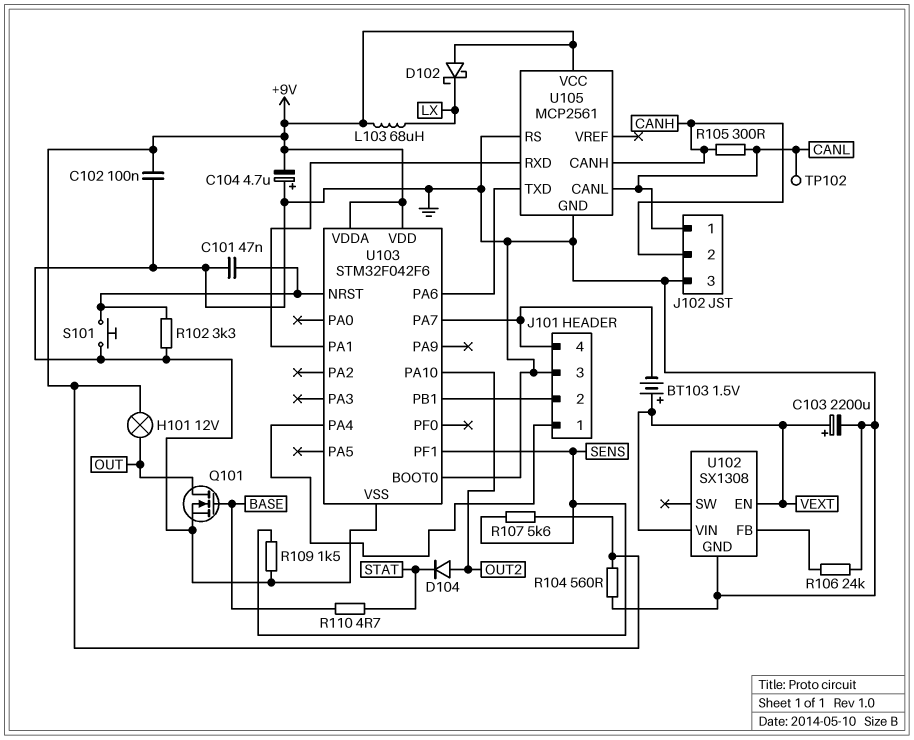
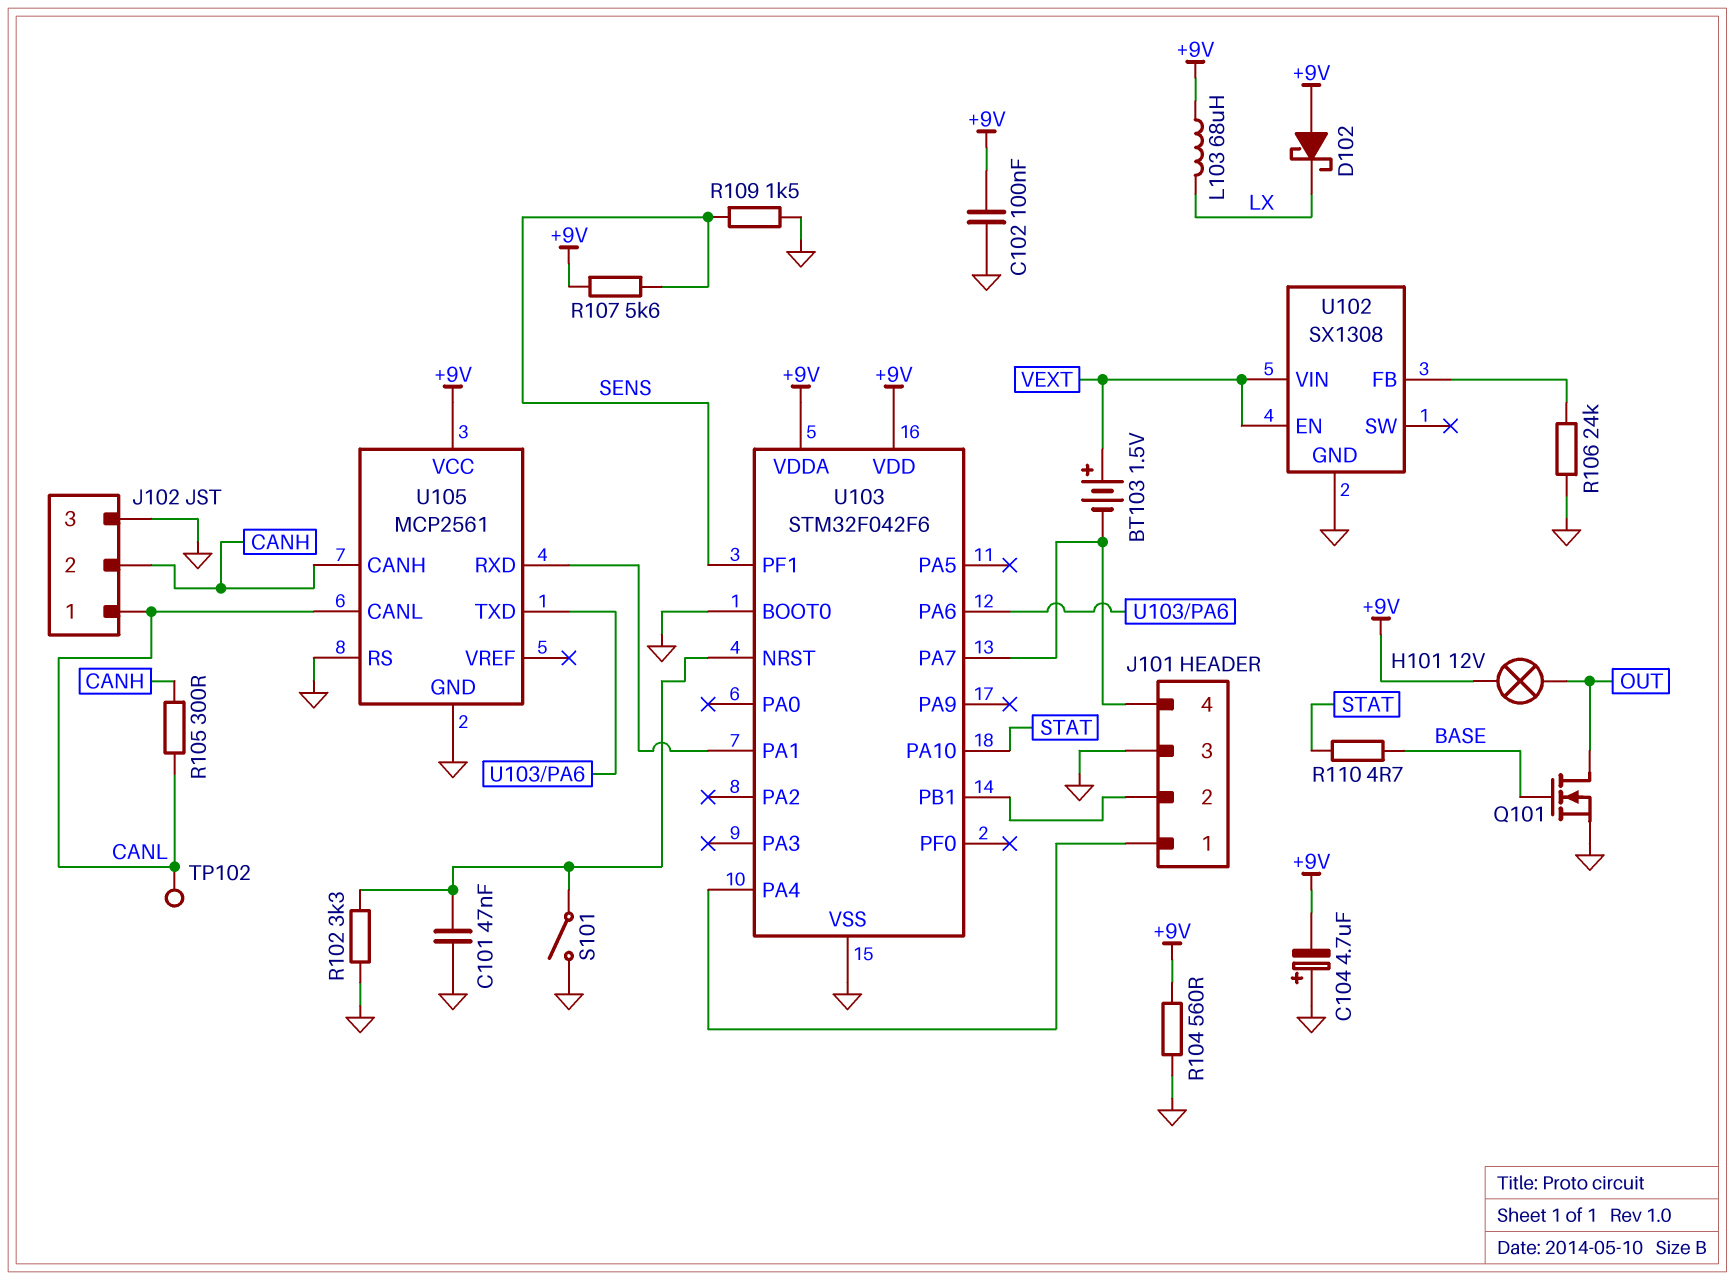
C103: 2200uF (plus VEXT, minus GND) -> none
D104: diode (A OUT2, K STAT) -> none
S101: button (GND, U103/NRST) -> switch (GND, U103/NRST)
U103 pin PA10: OUT2 -> STAT

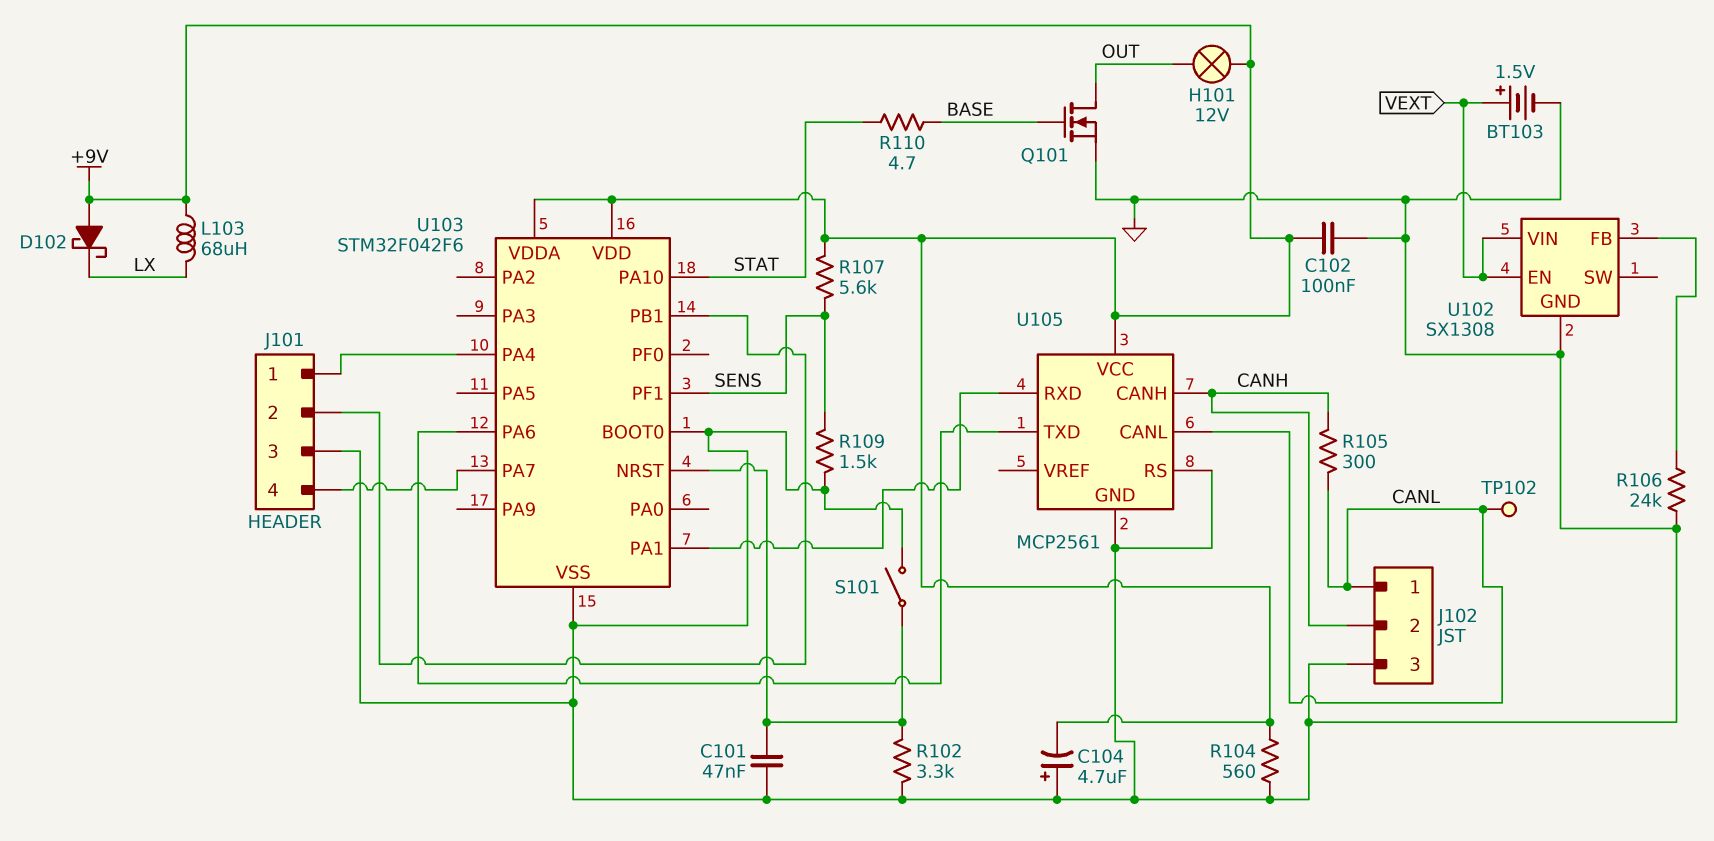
BT103: 1.5V (plus VEXT, minus J101/4) -> 1.5V (plus VEXT, minus GND)

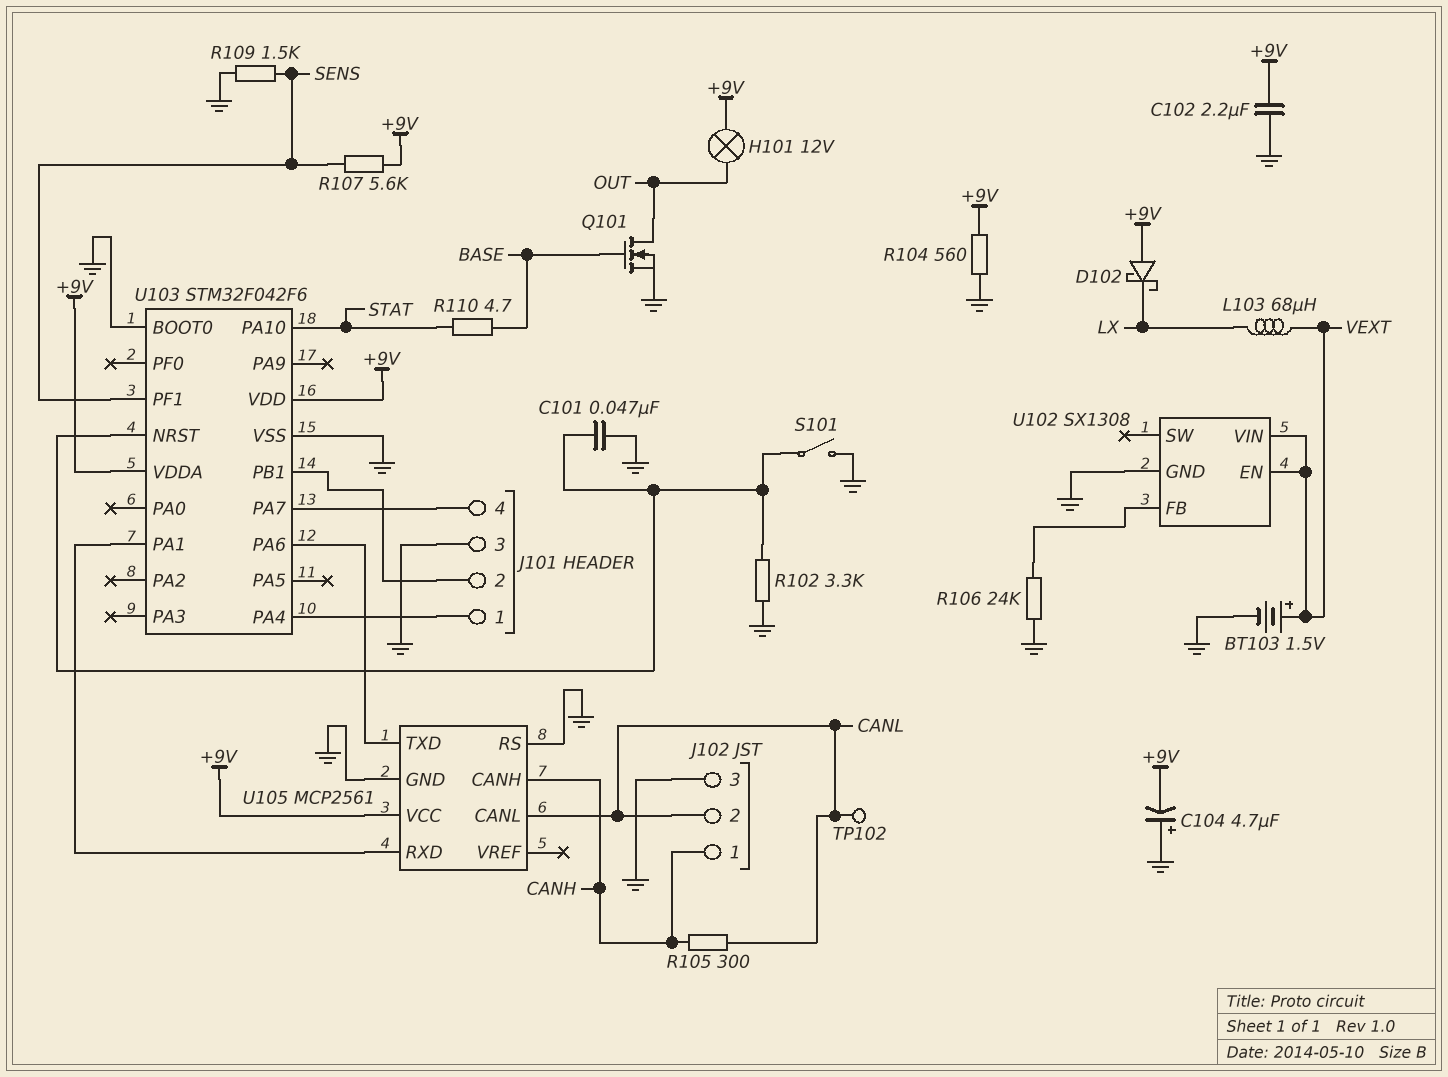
C102: 100nF (+9V, GND) -> 2.2uF (+9V, GND)
J102 pin 1: CANL -> CANH
J102 pin 2: CANH -> CANL
L103: 68uH (+9V, LX) -> 68uH (LX, VEXT)

